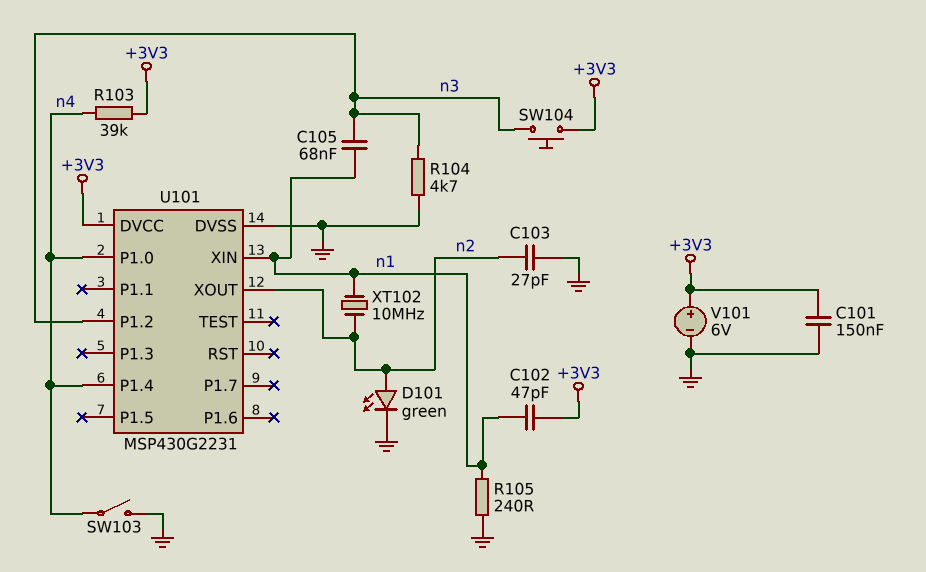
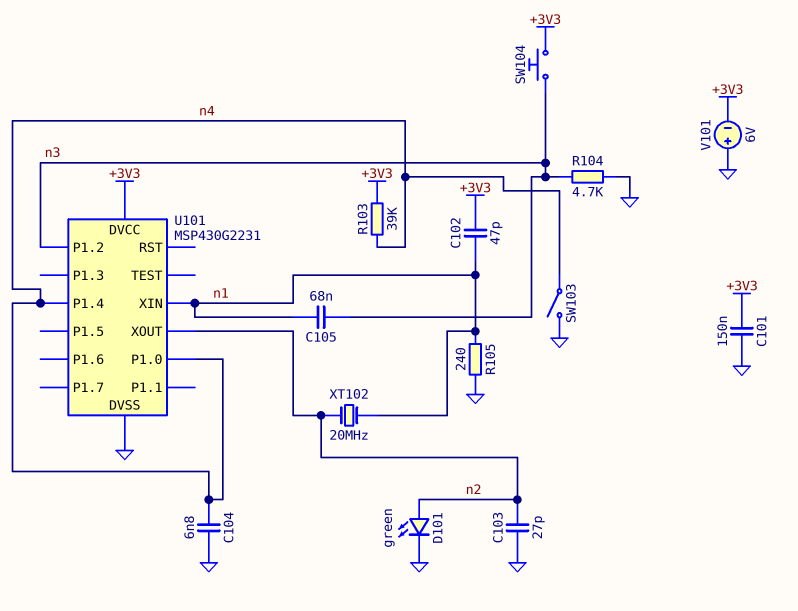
C104: none -> 6.8nF (GND, n4)
V101: 6V (plus +3V3, minus GND) -> 6V (plus GND, minus +3V3)
XT102: 10MHz (n1, n2) -> 20MHz (n1, n2)

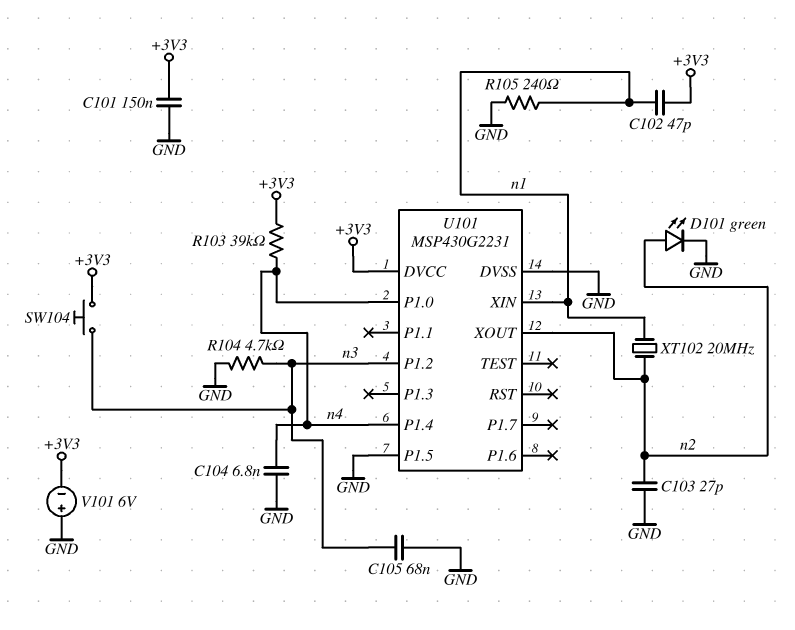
C105: 68nF (n1, n3) -> 68nF (GND, n3)
SW103: switch (GND, n4) -> none
U101 pin P1.5: none -> GND

